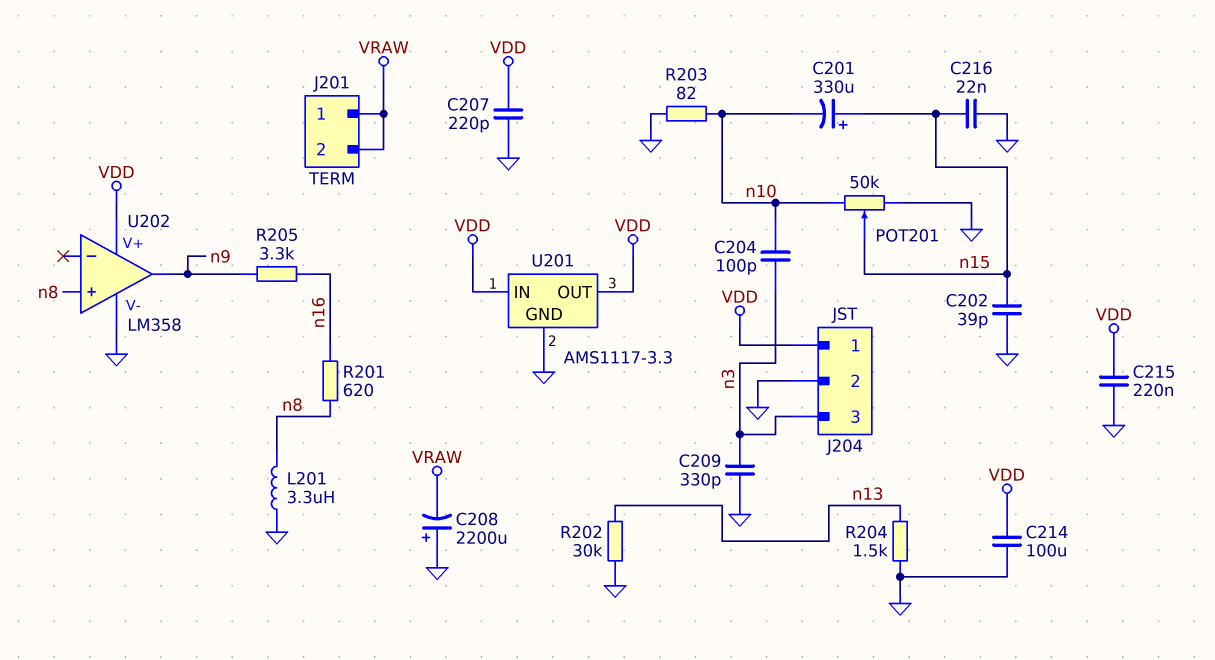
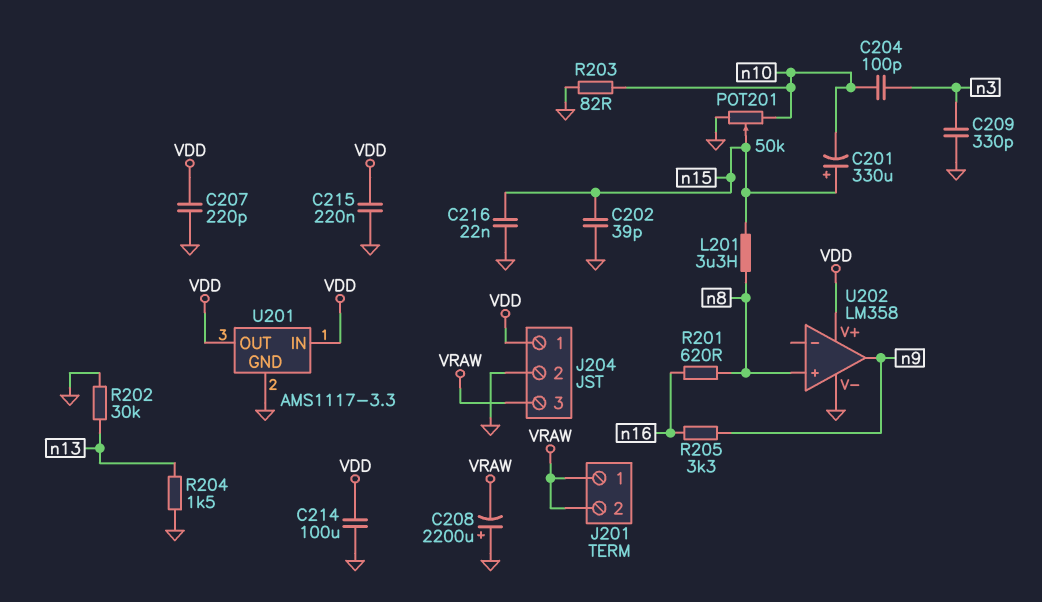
J204 pin 3: n3 -> VRAW
L201: 3.3uH (GND, n8) -> 3.3uH (n8, n15)

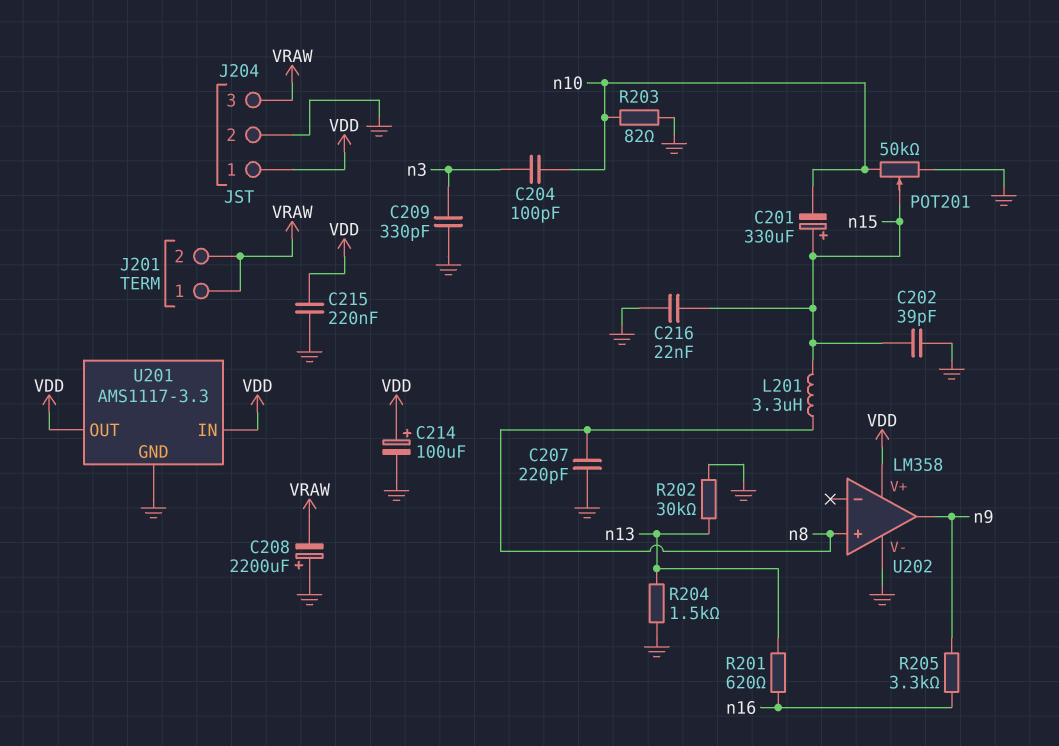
C207: 220pF (GND, VDD) -> 220pF (GND, n8)
C214: 100uF (GND, VDD) -> 100uF (plus VDD, minus GND)
R201: 620 (n8, n16) -> 620 (n13, n16)

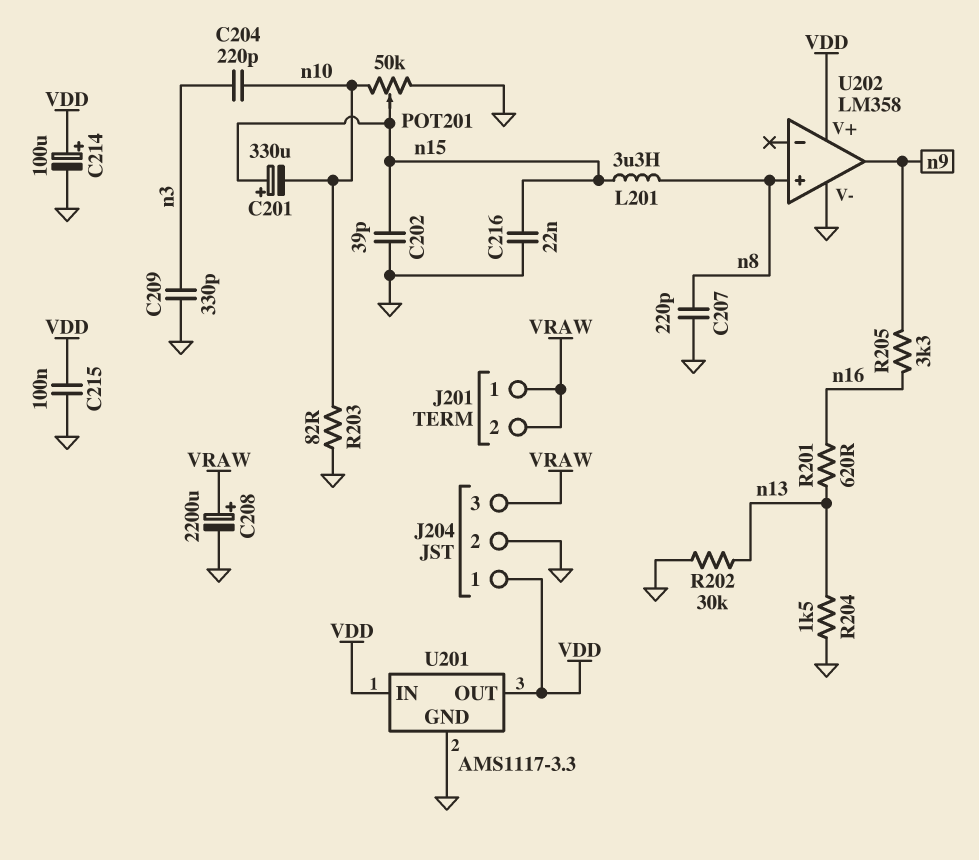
C204: 100pF (n3, n10) -> 220pF (n3, n10)
C208: 2200uF (plus GND, minus VRAW) -> 2200uF (plus VRAW, minus GND)
C215: 220nF (GND, VDD) -> 100nF (GND, VDD)

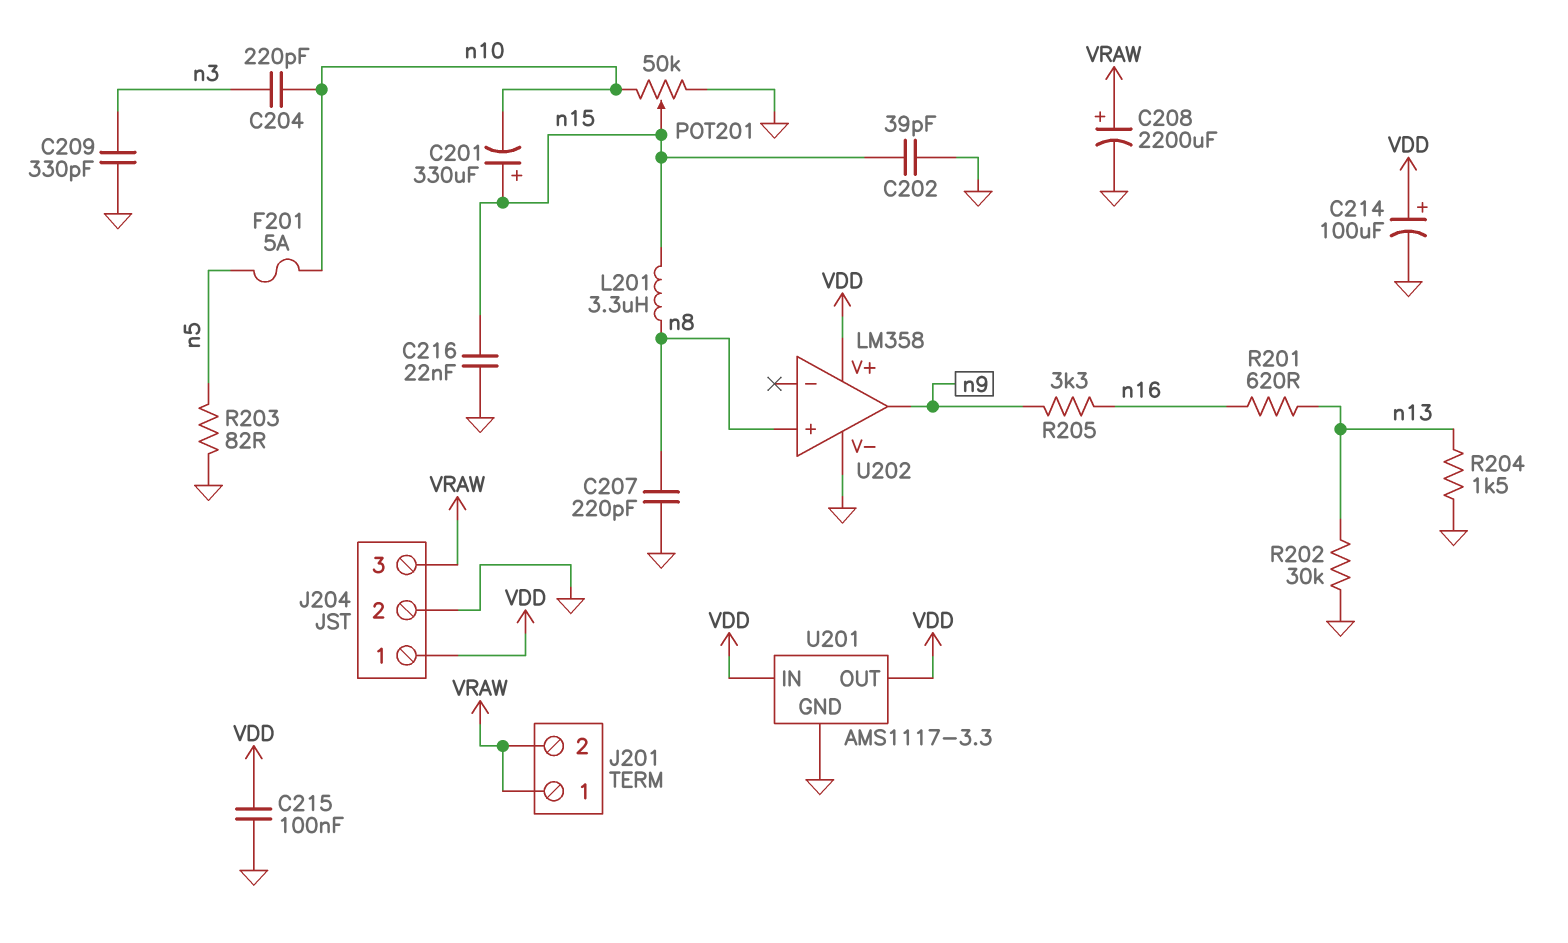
F201: none -> 5A (n5, n10)
R203: 82 (GND, n10) -> 82 (GND, n5)

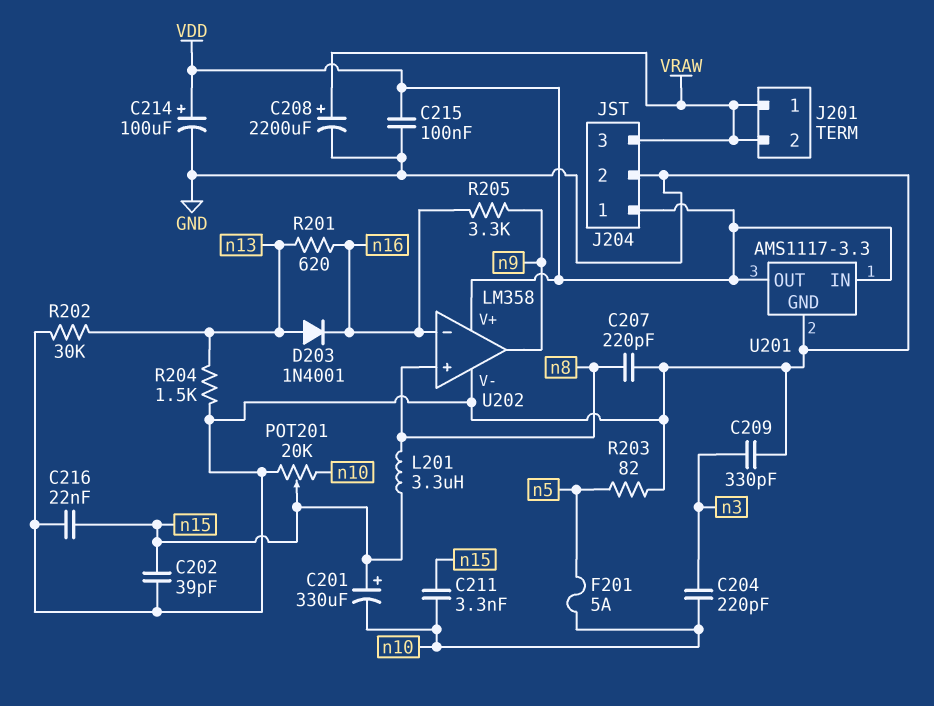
C211: none -> 3.3nF (n10, n15)
D203: none -> diode 1N4001 (A n13, K n16)
POT201: 50k (GND, n10, wiper n15) -> 20k (GND, n10, wiper n15)
U202 pin in-: none -> n16

